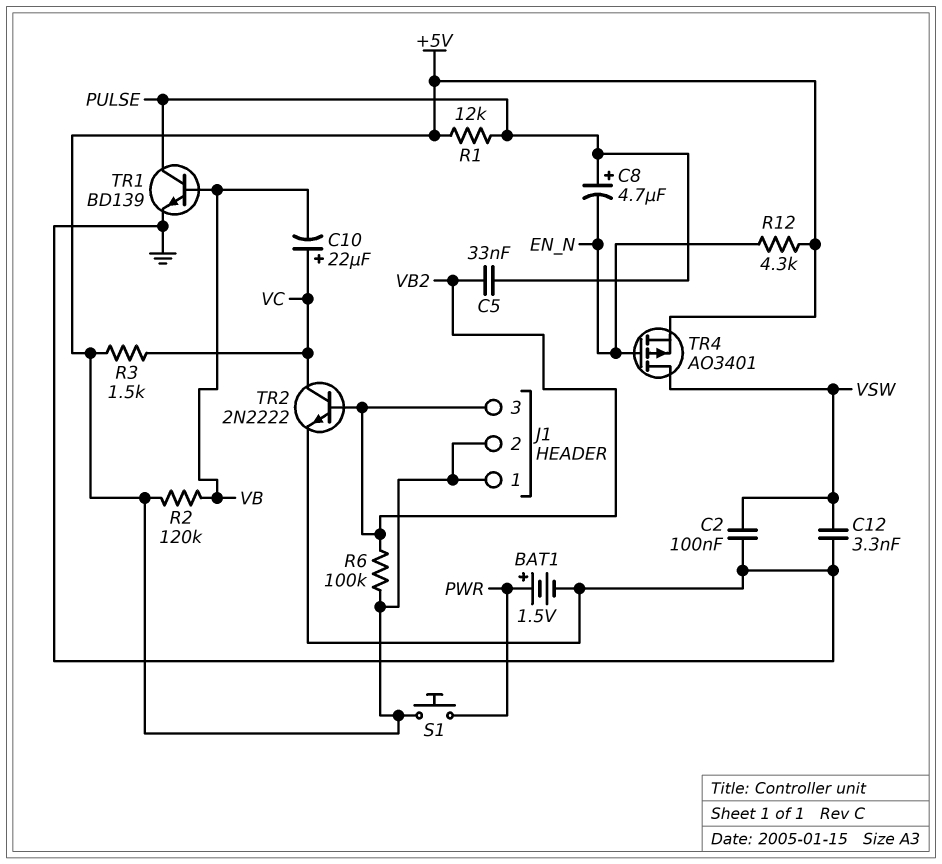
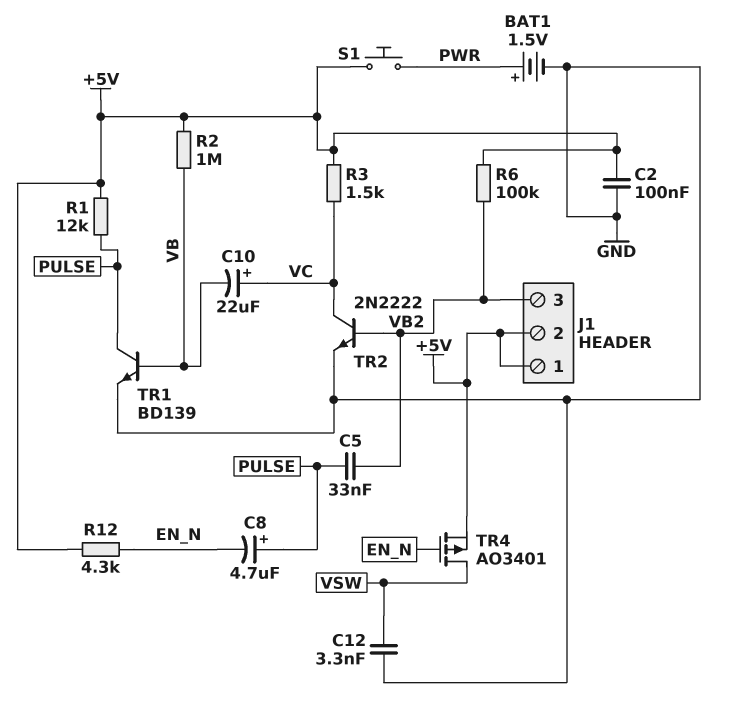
C2: 100nF (GND, VSW) -> 100nF (+5V, GND)
R2: 120k (+5V, VB) -> 1M (+5V, VB)

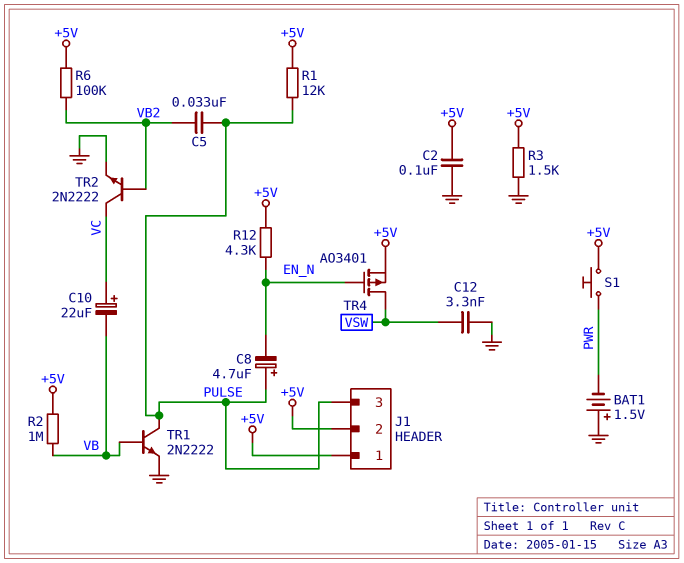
BAT1: 1.5V (plus PWR, minus GND) -> 1.5V (plus GND, minus PWR)
J1 pin 3: VB2 -> PULSE
R3: 1.5k (+5V, VC) -> 1.5k (+5V, GND)
TR1: NPN BD139 (B VB, C PULSE, E GND) -> NPN 2N2222 (B VB, C PULSE, E GND)

